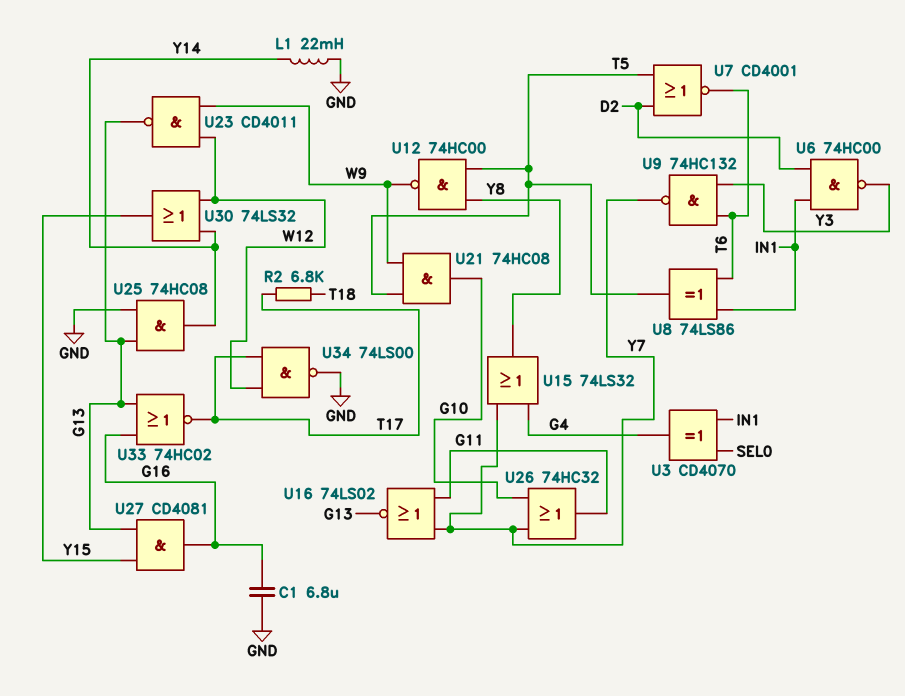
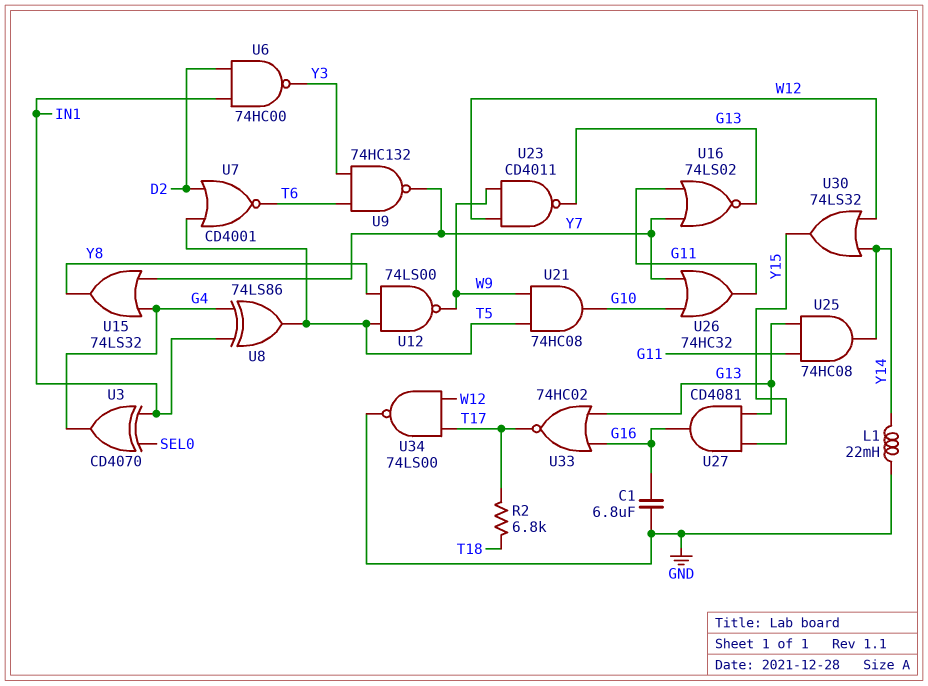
U8: XOR 74LS86 (in IN1, in T6, out T5) -> XOR 74LS86 (in G4, in IN1, out T5)
U12: NAND 74HC00 (in T5, in Y8, out W9) -> NAND 74LS00 (in T5, in Y8, out W9)
U25: AND 74HC08 (in G13, in GND, out Y14) -> AND 74HC08 (in G11, in G13, out Y14)

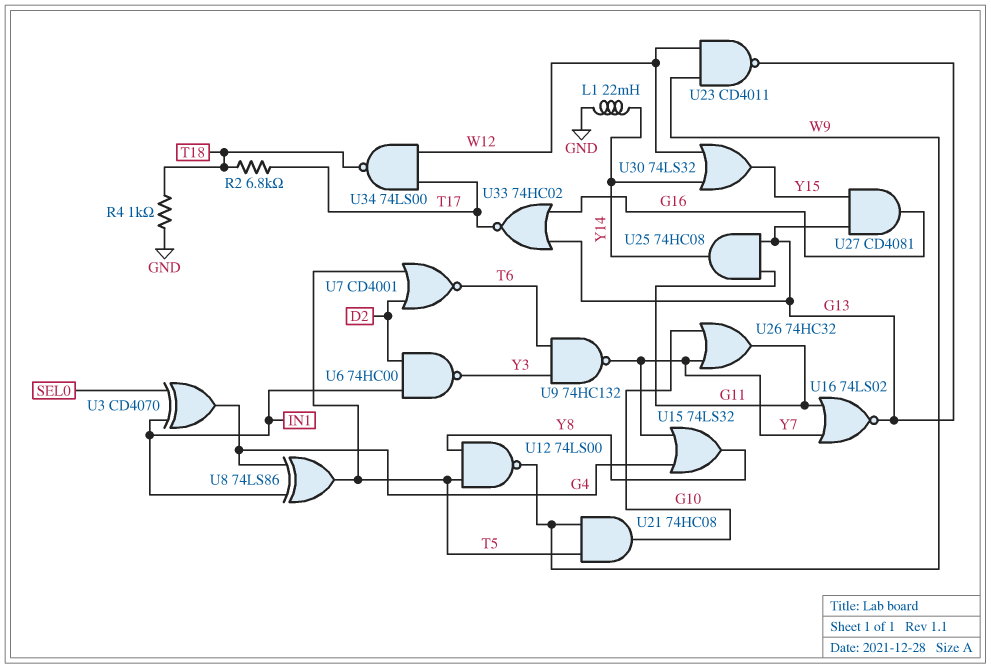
C1: 6.8uF (G16, GND) -> none
R4: none -> 1k (GND, T18)
U34: NAND 74LS00 (in T17, in W12, out GND) -> NAND 74LS00 (in T17, in W12, out T18)

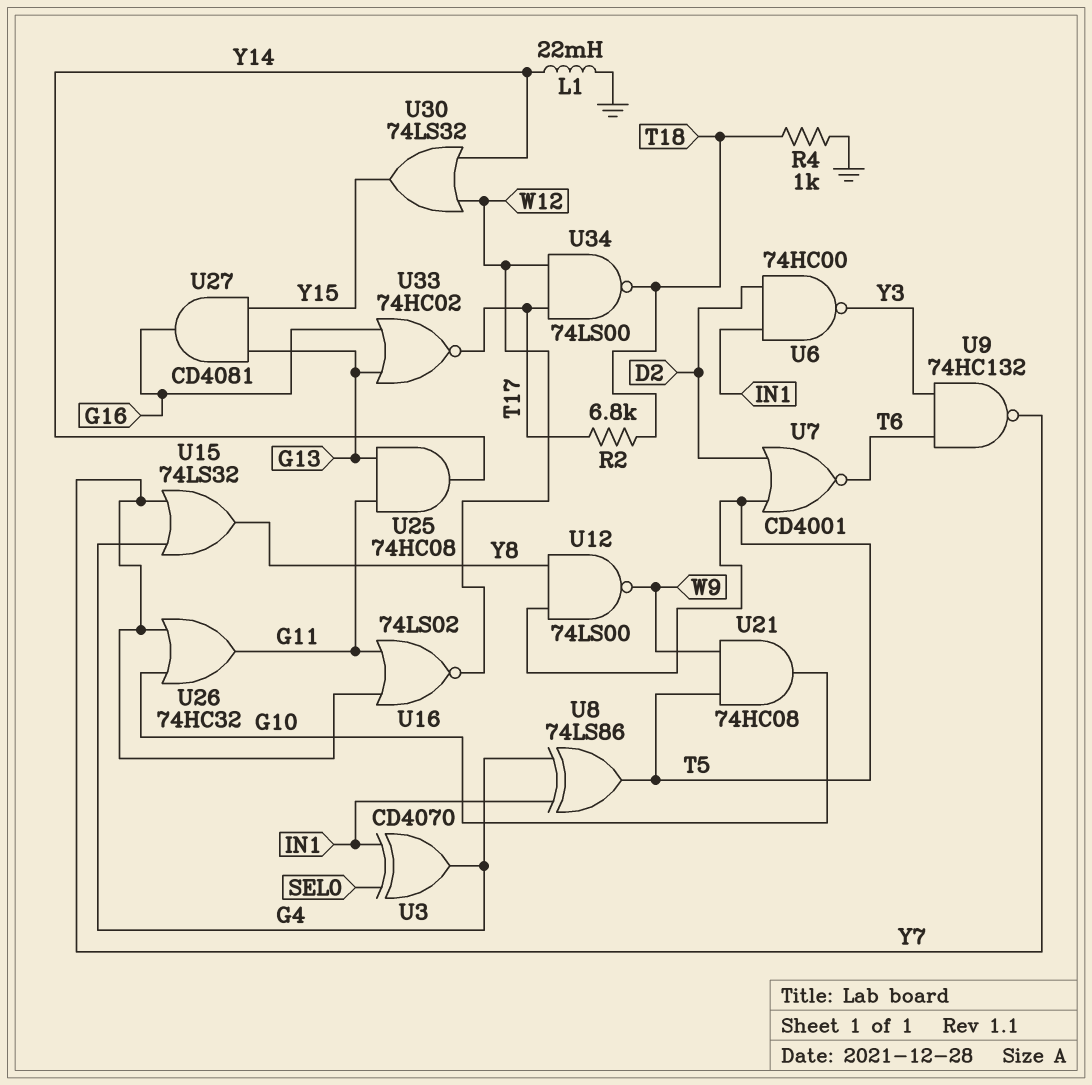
U16: NOR 74LS02 (in G11, in Y7, out G13) -> NOR 74LS02 (in G11, in Y7, out W12)
U23: NAND CD4011 (in W9, in W12, out G13) -> none

